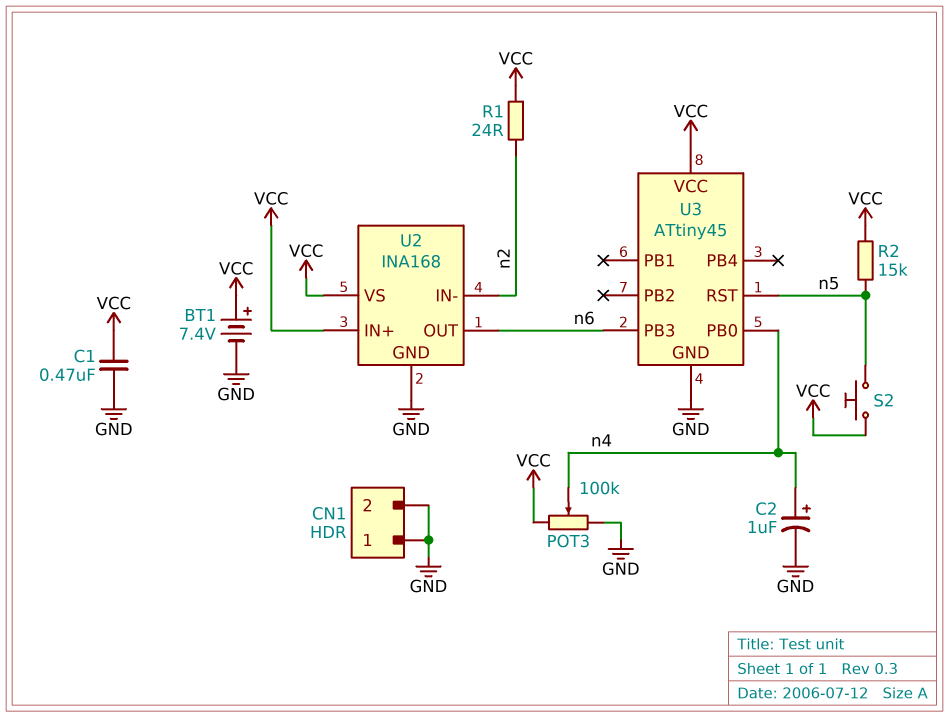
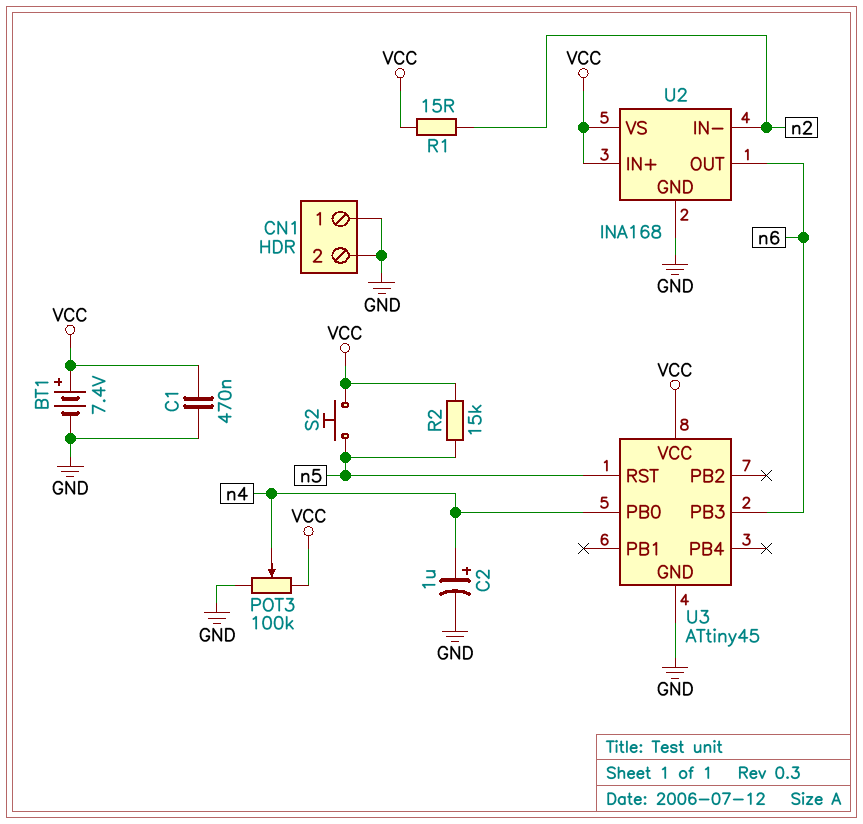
R1: 24 (VCC, n2) -> 15 (VCC, n2)

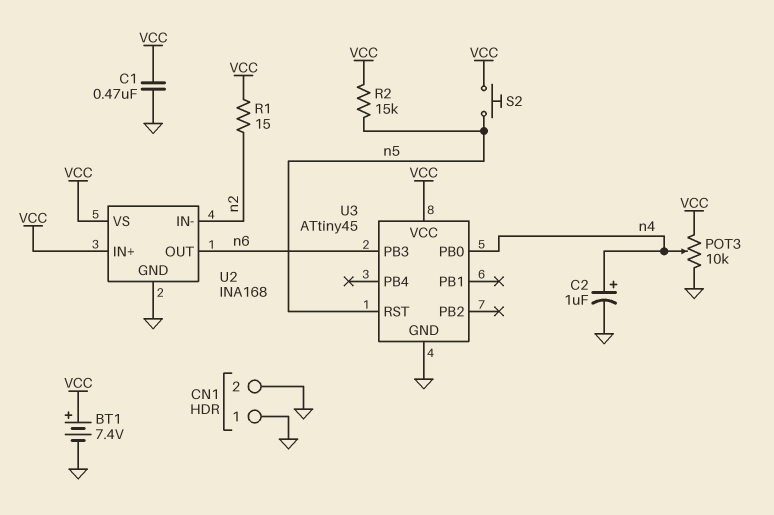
POT3: 100k (GND, VCC, wiper n4) -> 10k (GND, VCC, wiper n4)

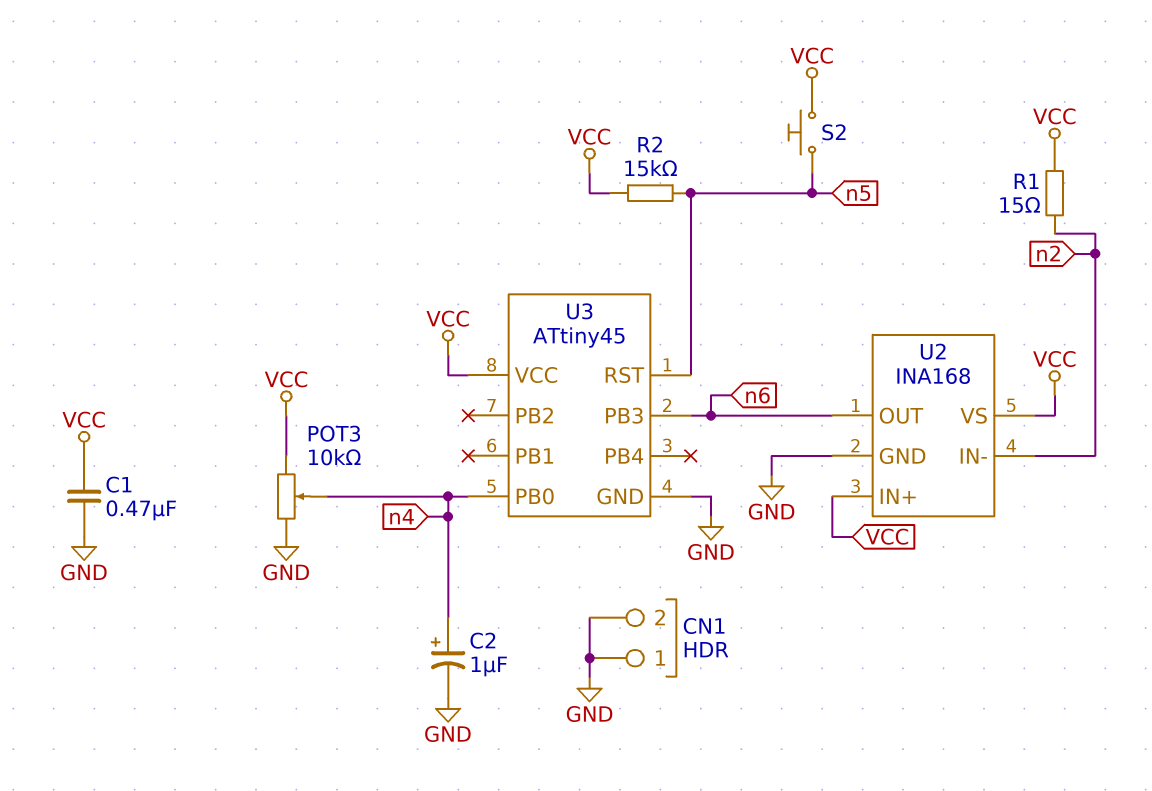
BT1: 7.4V (plus VCC, minus GND) -> none

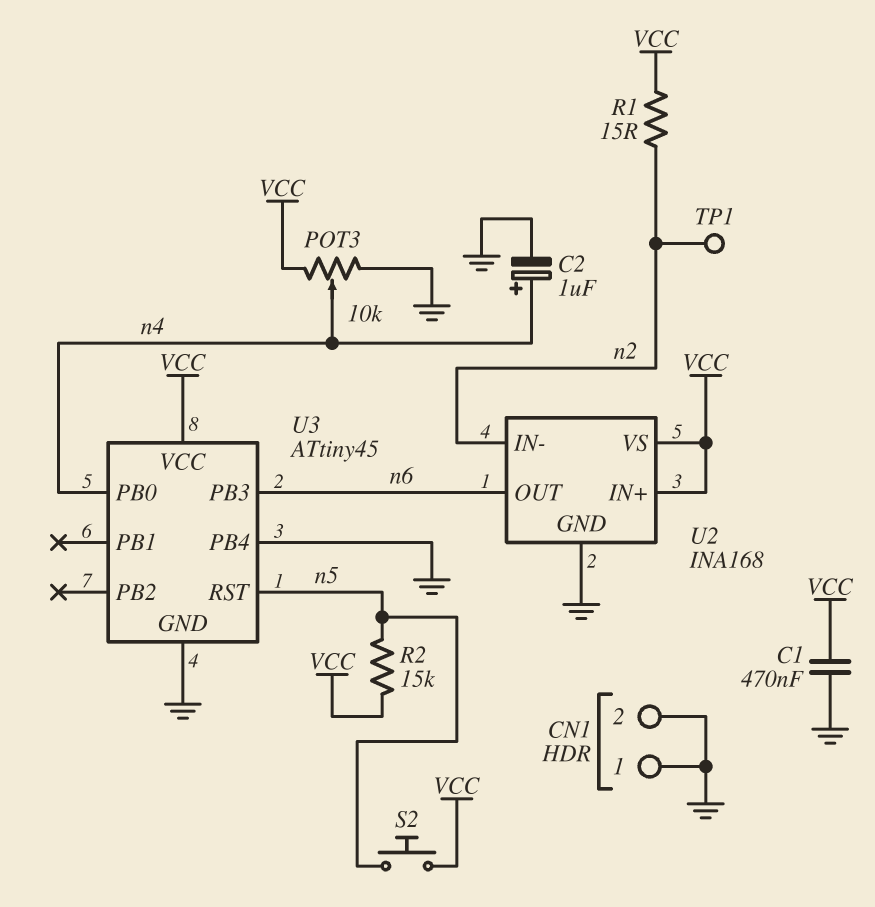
TP1: none -> test point (n2)
U3 pin PB4: none -> GND

